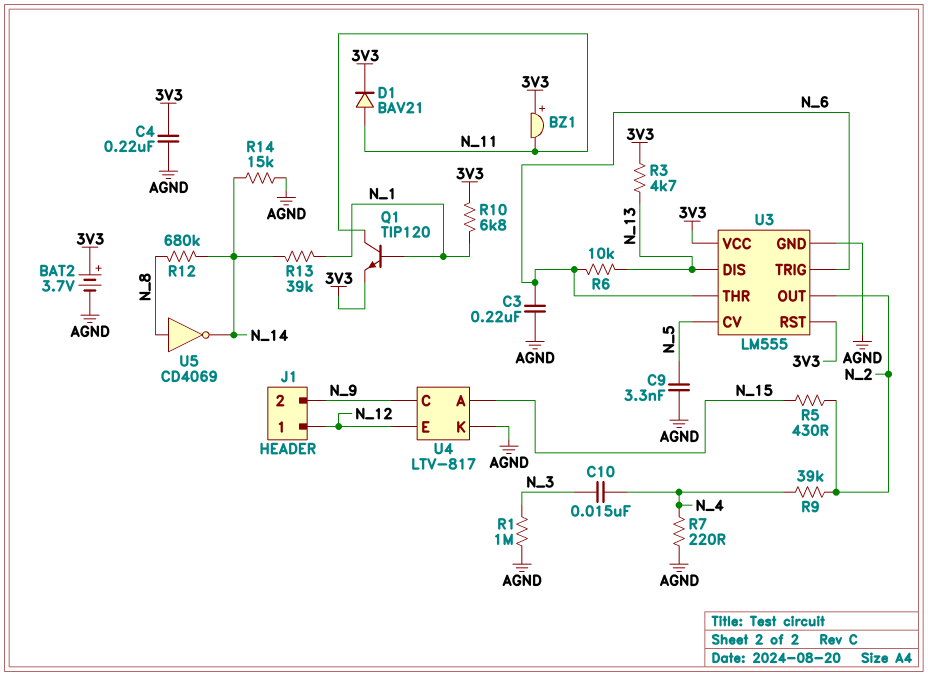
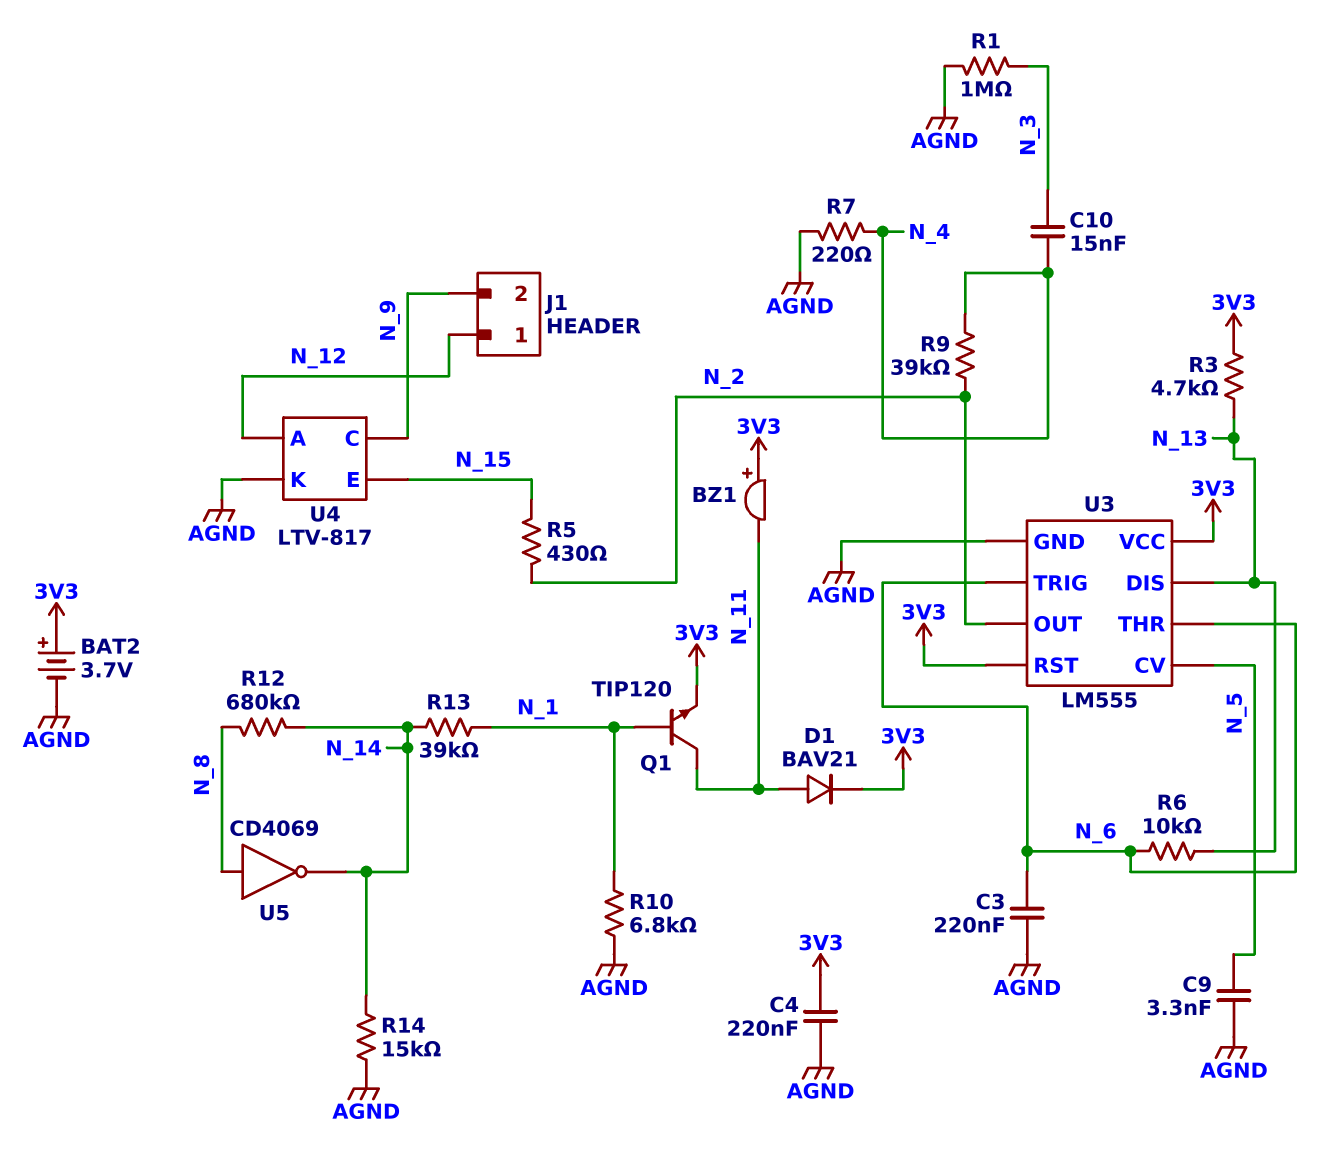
R10: 6.8k (3V3, N_1) -> 6.8k (AGND, N_1)
U4 pin A: N_15 -> N_12
U4 pin E: N_12 -> N_15

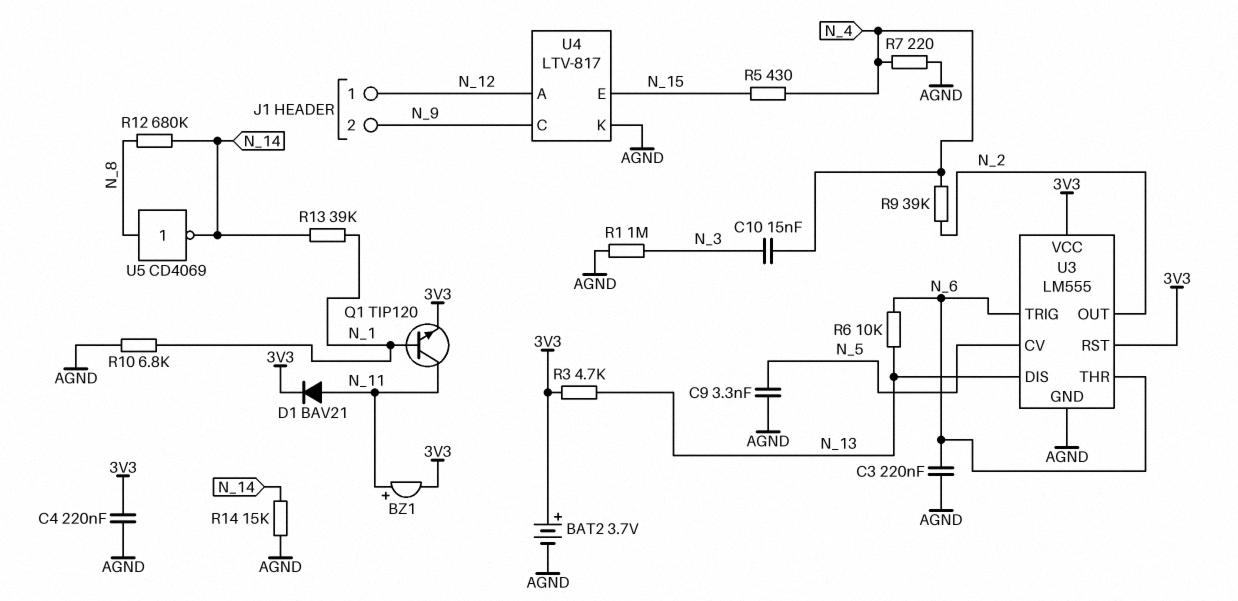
BZ1: buzzer (plus 3V3, minus N_11) -> buzzer (plus N_11, minus 3V3)
R5: 430 (N_2, N_15) -> 430 (N_4, N_15)

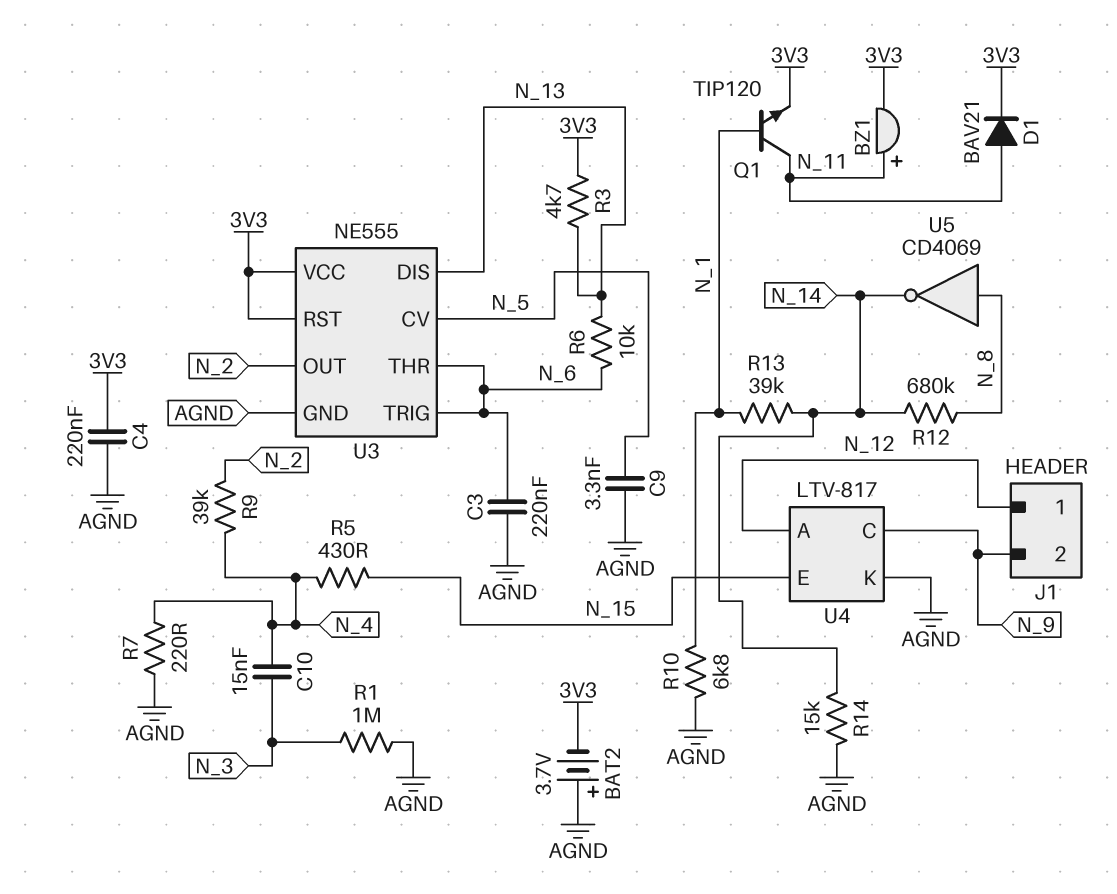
BAT2: 3.7V (plus 3V3, minus AGND) -> 3.7V (plus AGND, minus 3V3)
U3: LM555 -> NE555

